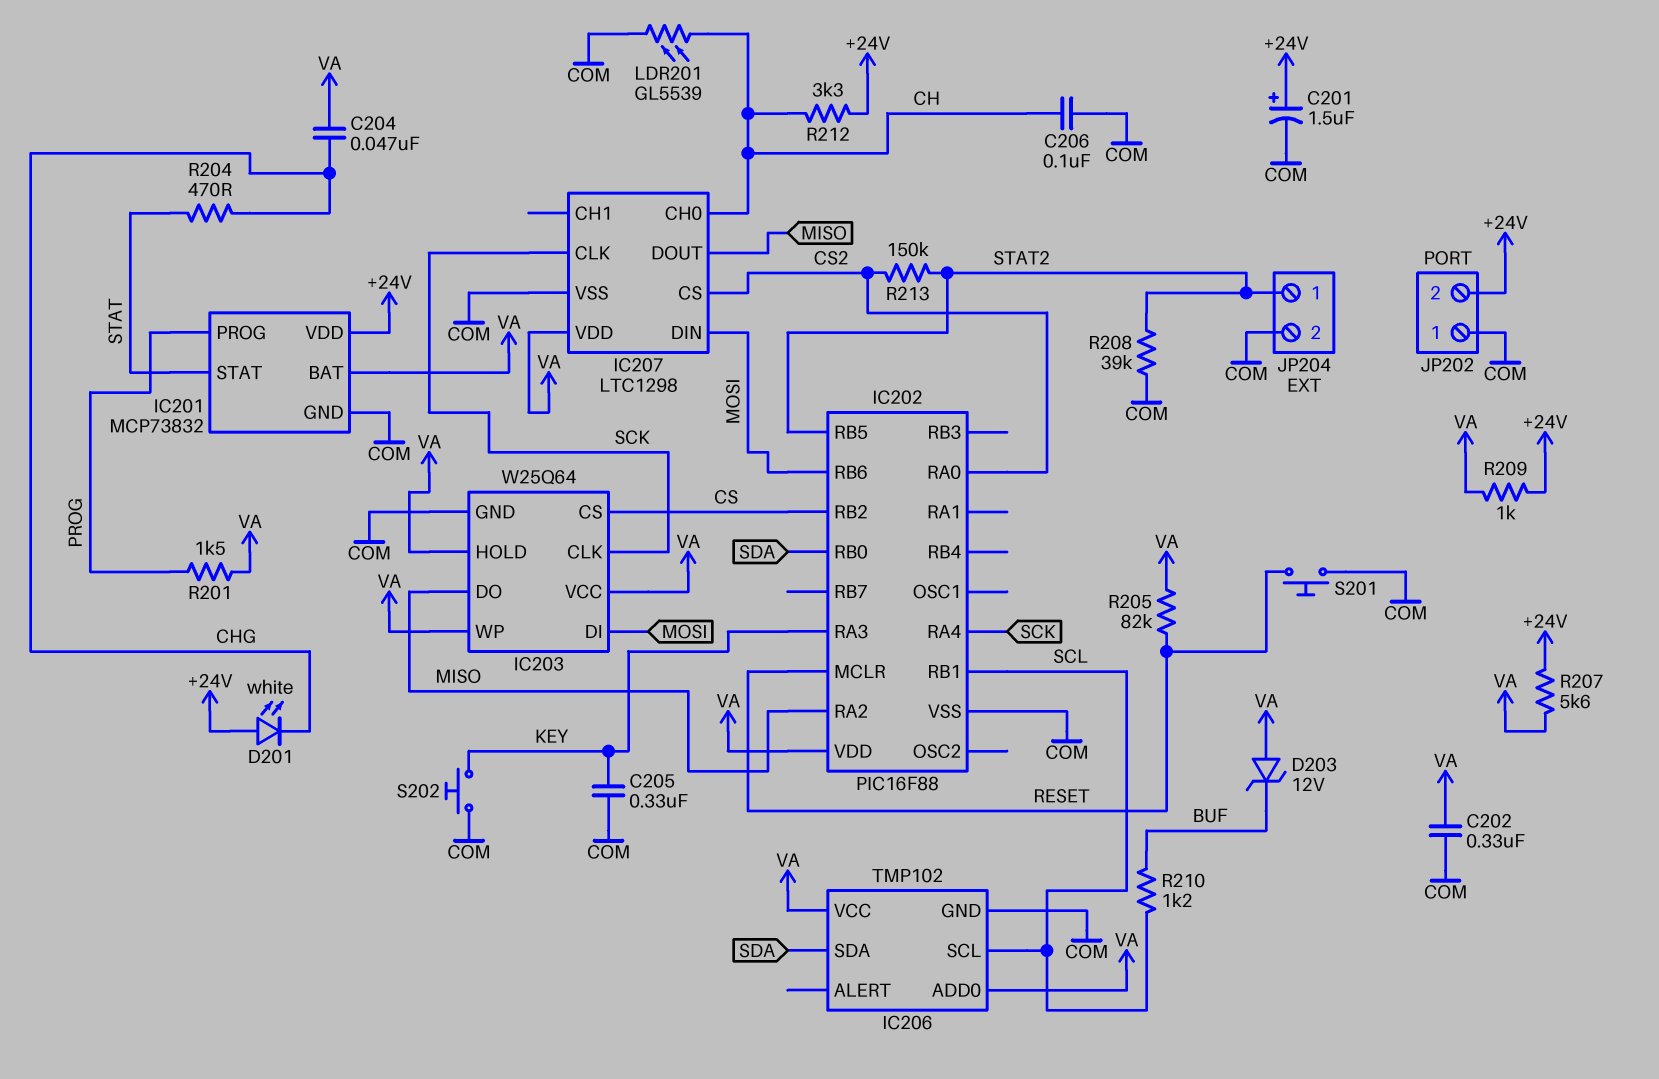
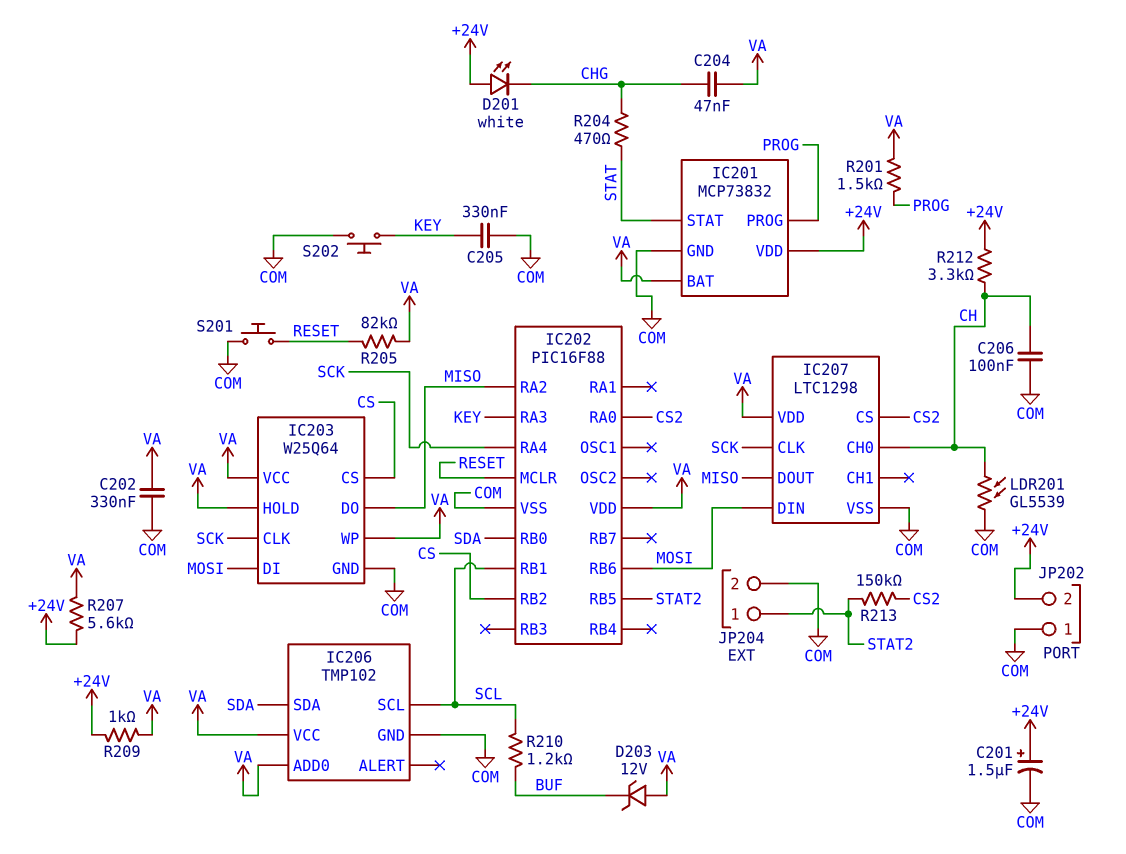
R208: 39k (COM, STAT2) -> none

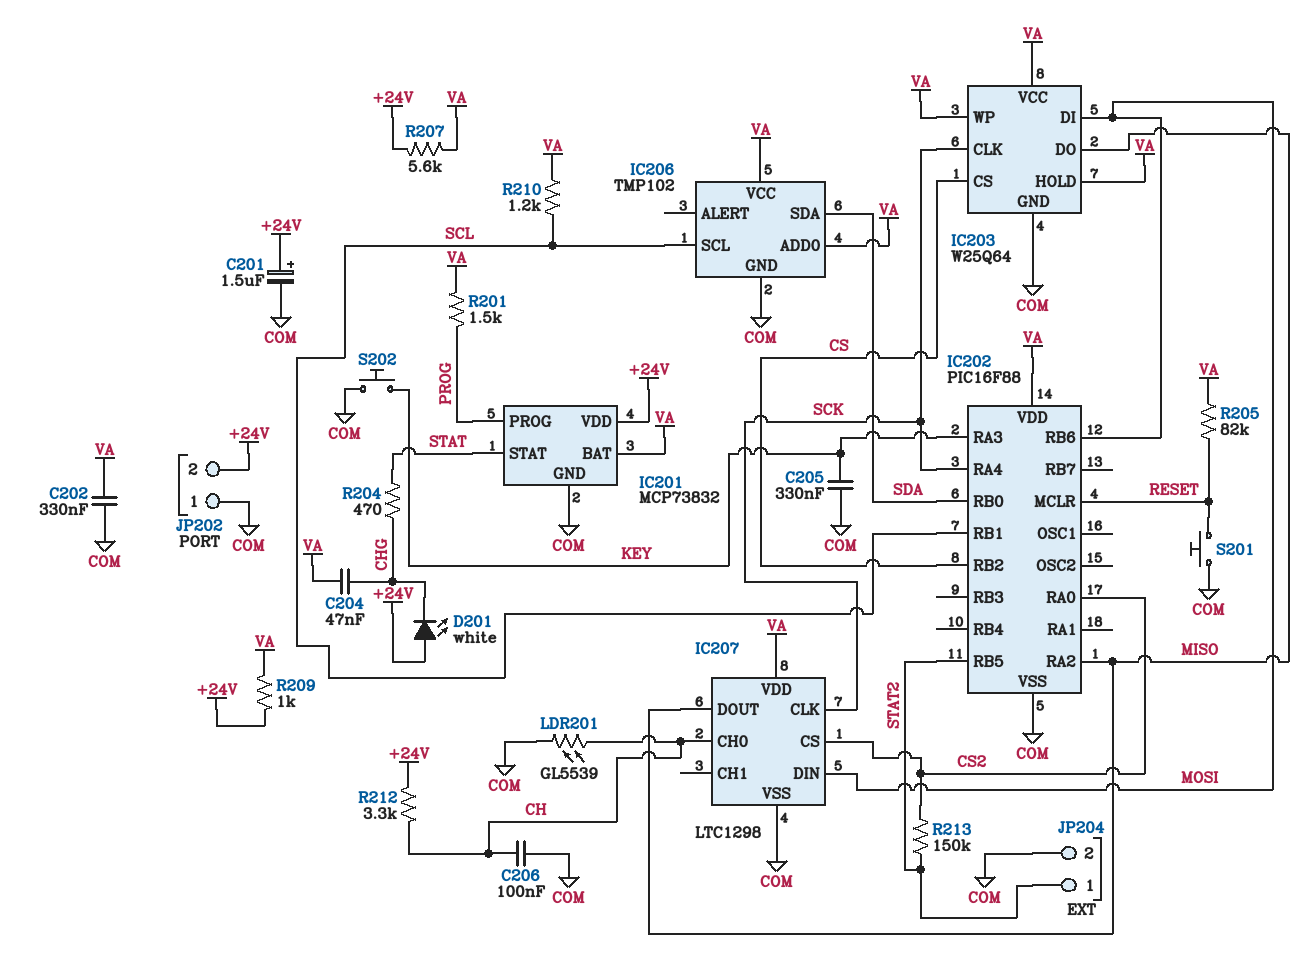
D203: zener 12V (A VA, K BUF) -> none
R210: 1.2k (BUF, SCL) -> 1.2k (SCL, VA)

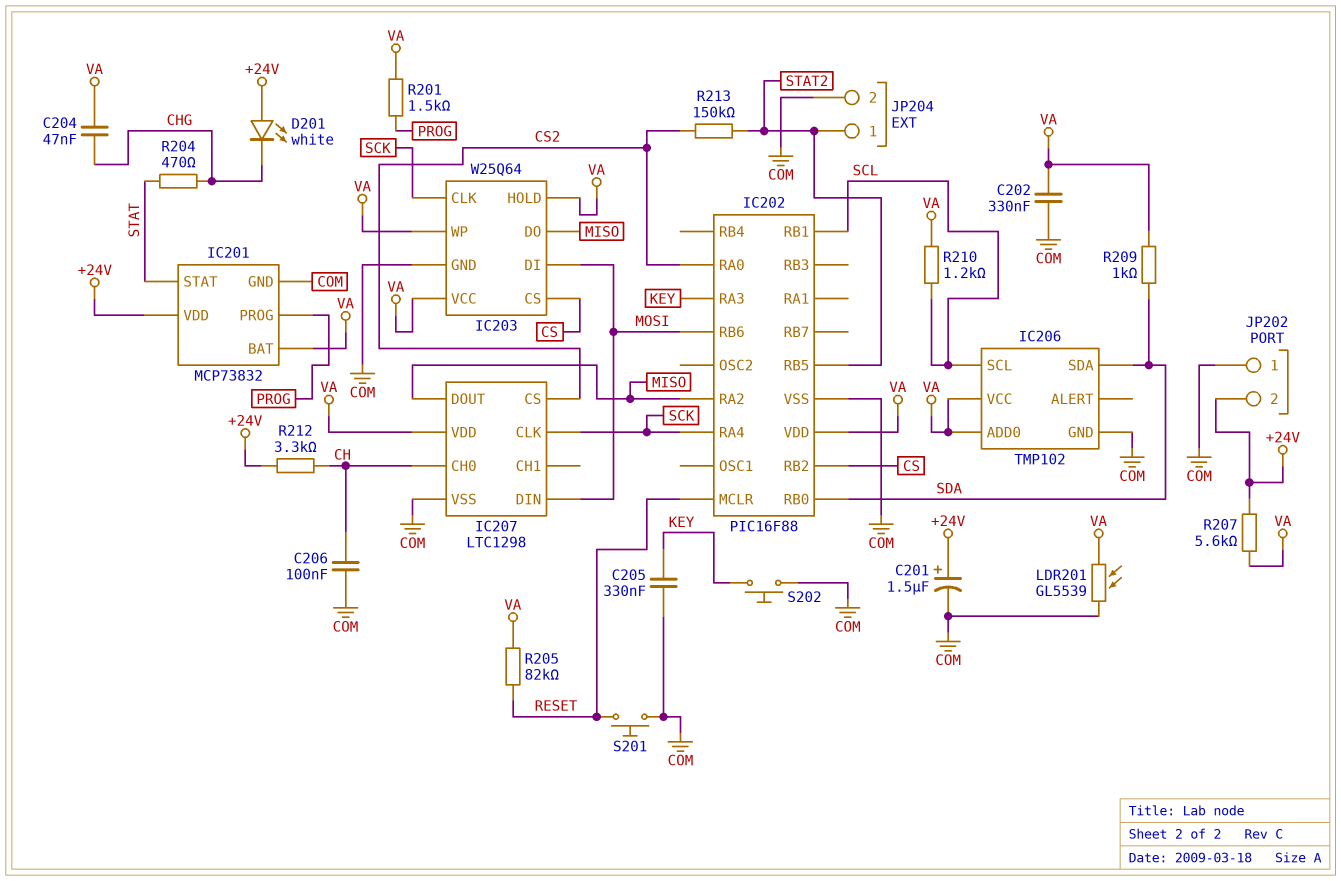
LDR201: GL5539 (CH, COM) -> GL5539 (COM, VA)
R209: 1k (+24V, VA) -> 1k (SDA, VA)

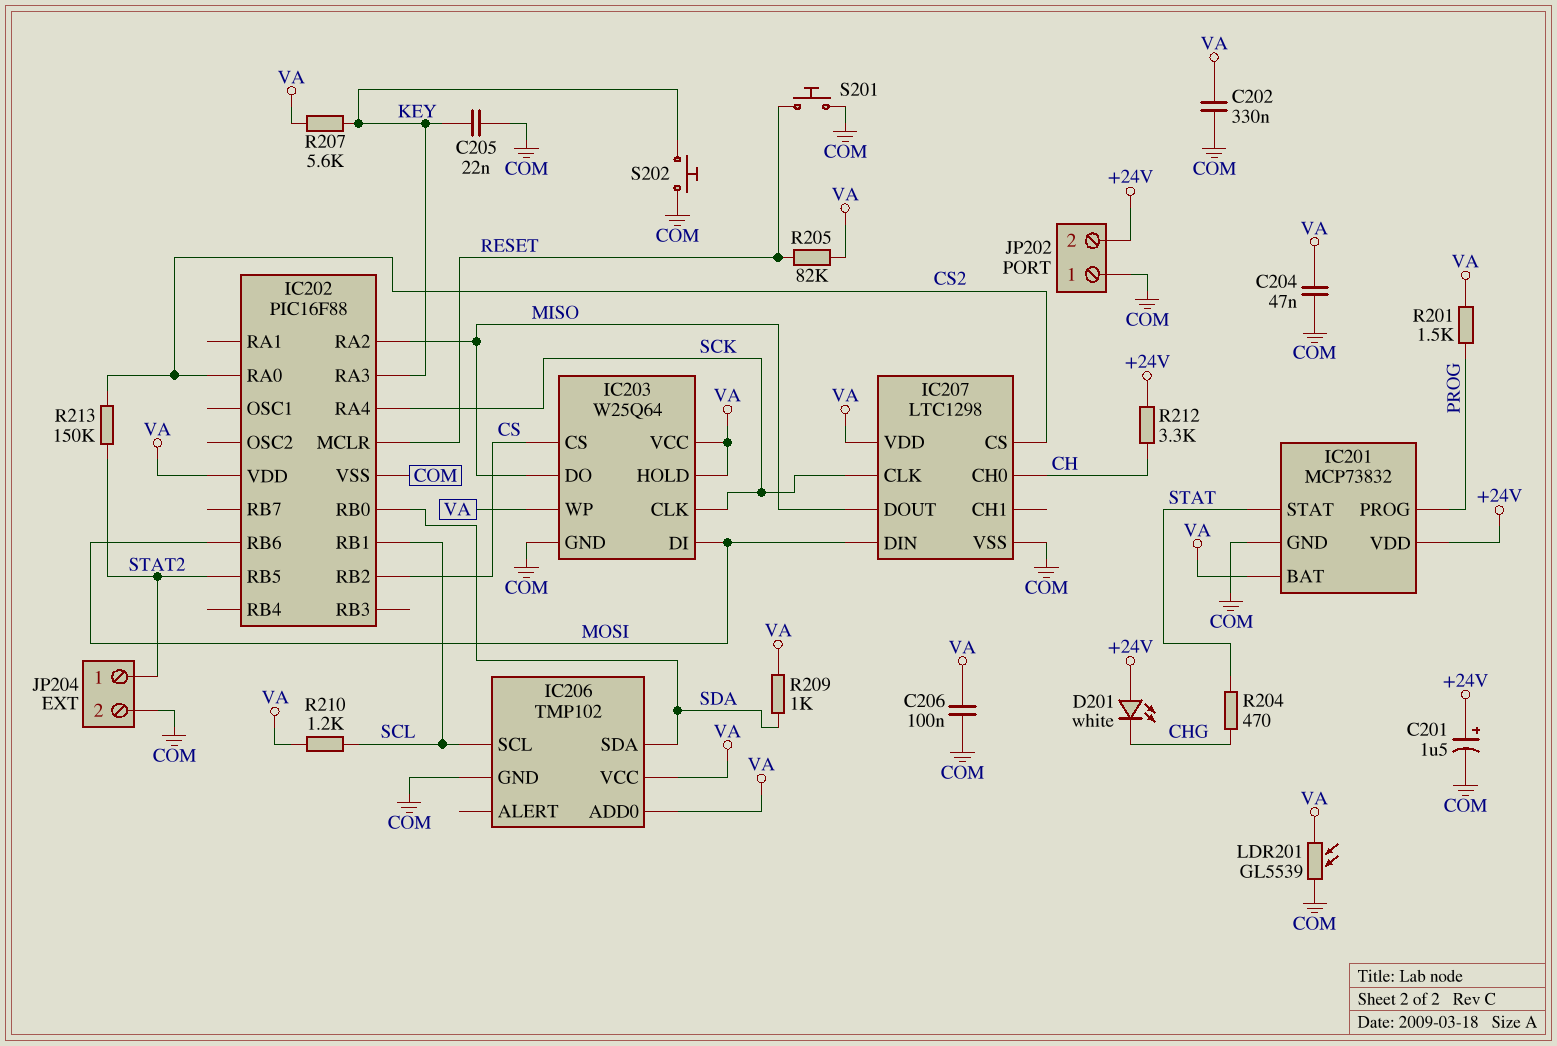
C204: 47nF (CHG, VA) -> 47nF (COM, VA)
C205: 330nF (COM, KEY) -> 22nF (COM, KEY)
C206: 100nF (CH, COM) -> 100nF (COM, VA)
R207: 5.6k (+24V, VA) -> 5.6k (KEY, VA)

